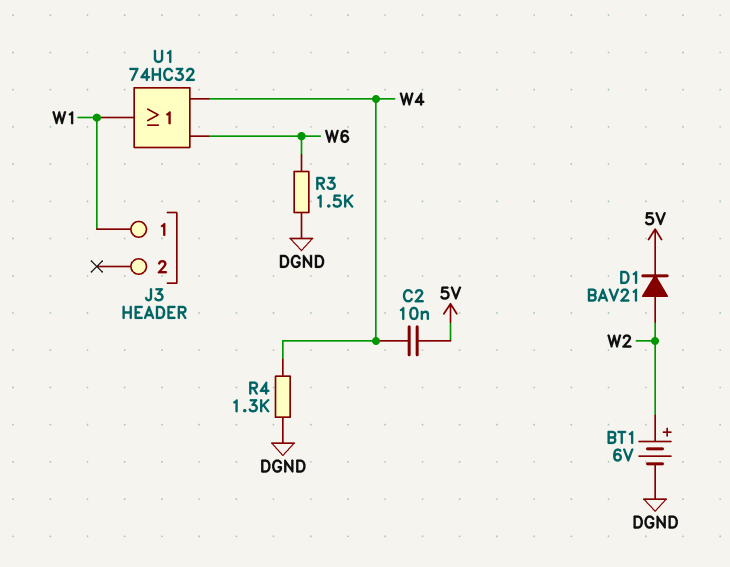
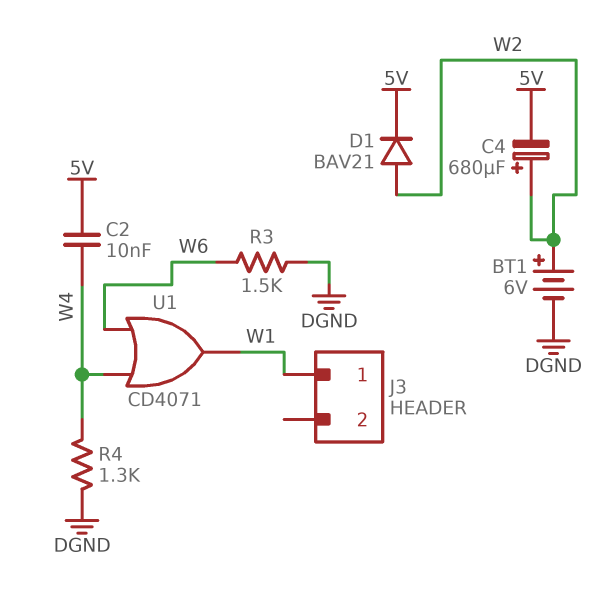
C4: none -> 680uF (plus W2, minus 5V)
U1: OR 74HC32 (in W4, in W6, out W1) -> OR CD4071 (in W4, in W6, out W1)

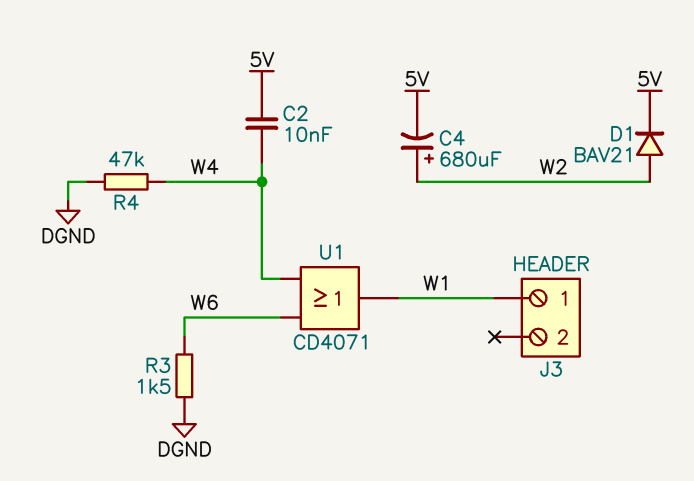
BT1: 6V (plus W2, minus DGND) -> none
R4: 1.3k (DGND, W4) -> 47k (DGND, W4)

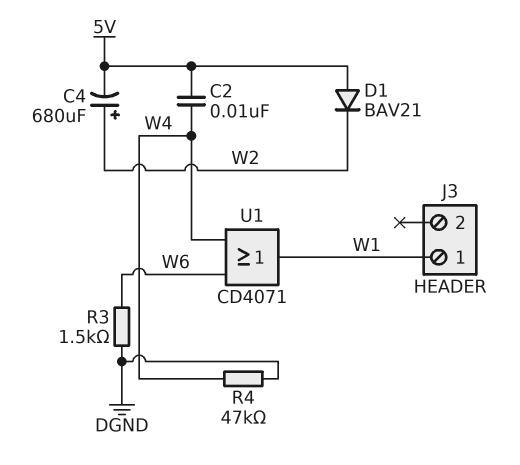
D1: diode BAV21 (A W2, K 5V) -> diode BAV21 (A 5V, K W2)

